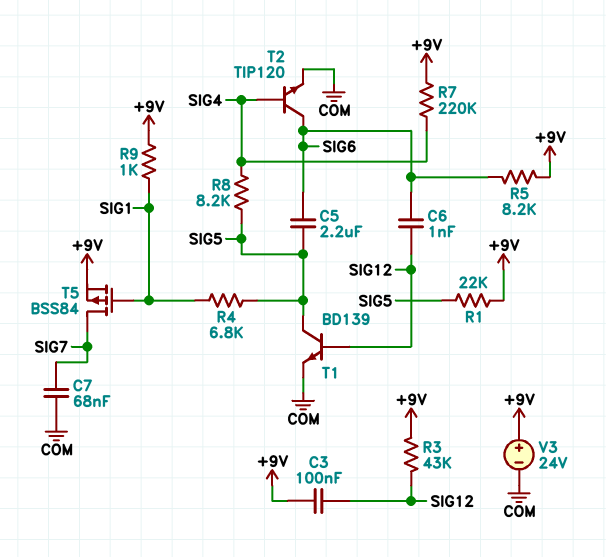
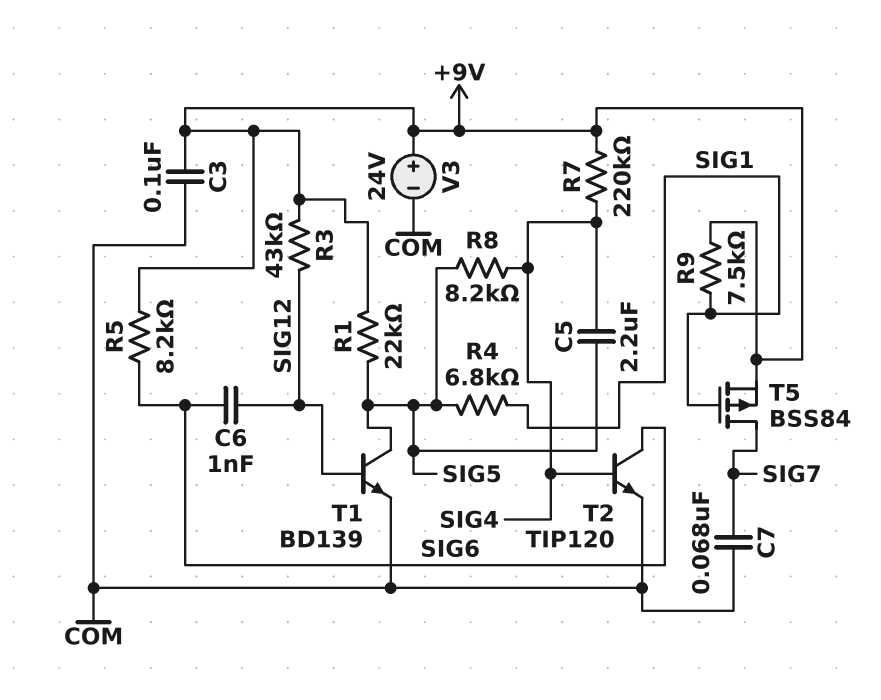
C3: 100nF (+9V, SIG12) -> 100nF (+9V, COM)
C5: 2.2uF (SIG5, SIG6) -> 2.2uF (SIG4, SIG5)
R9: 1k (+9V, SIG1) -> 7.5k (+9V, SIG1)

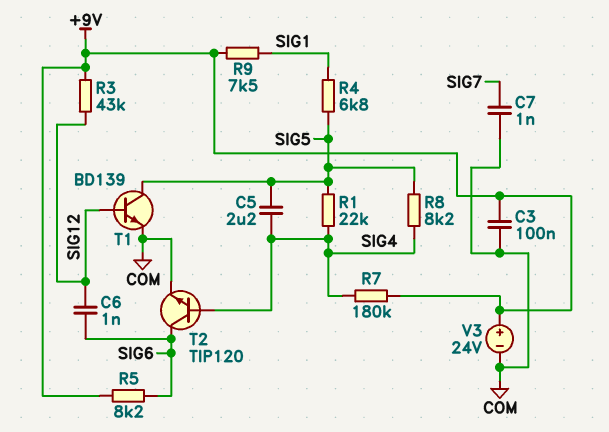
C7: 68nF (COM, SIG7) -> 1nF (COM, SIG7)
R1: 22k (+9V, SIG5) -> 22k (SIG4, SIG5)
R7: 220k (+9V, SIG4) -> 180k (+9V, SIG4)
T5: PMOS BSS84 (G SIG1, D SIG7, S +9V) -> none

